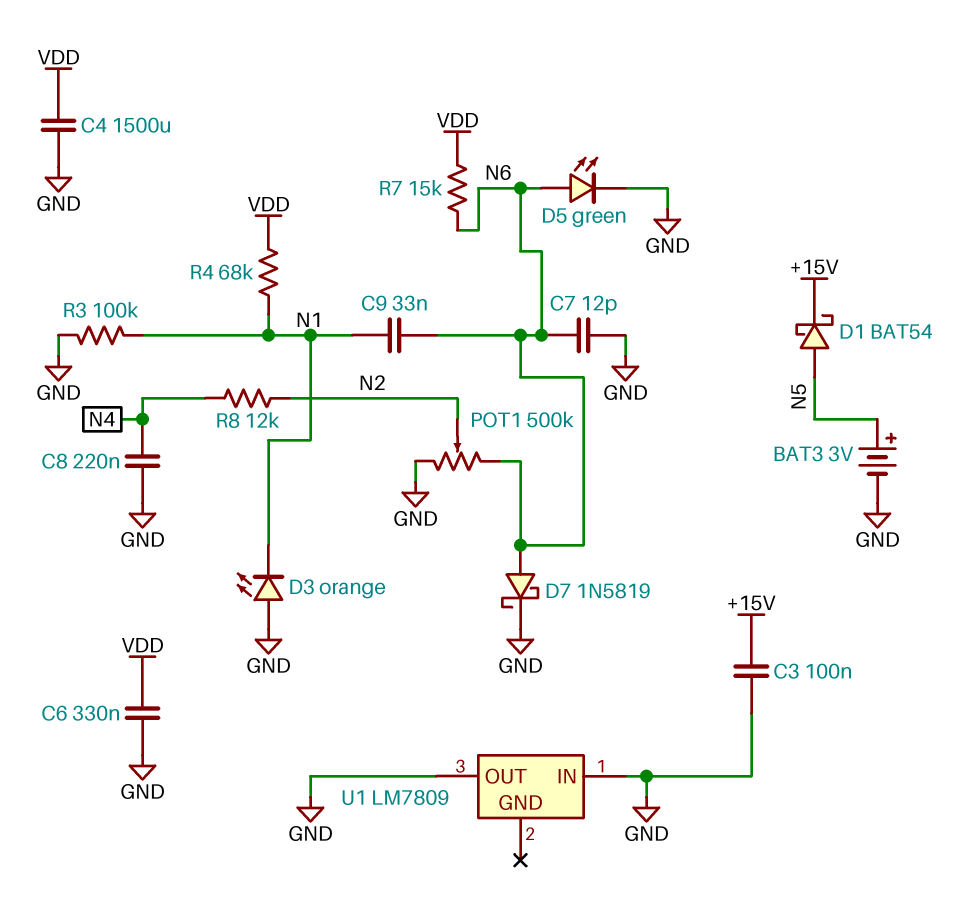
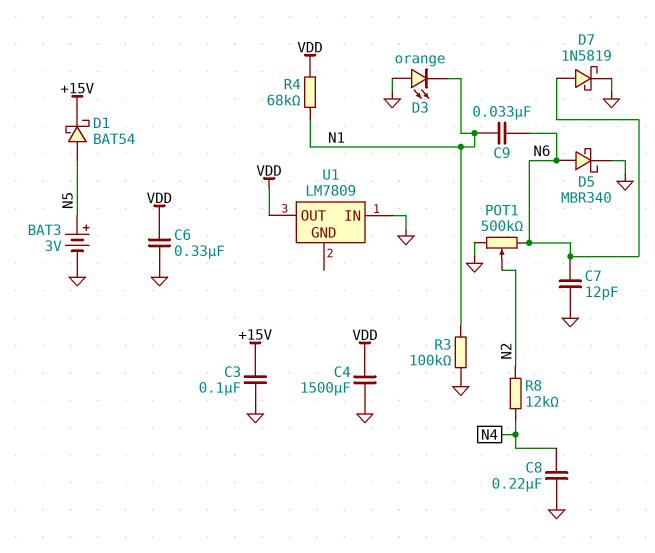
D5: LED green (A N6, K GND) -> schottky MBR340 (A N6, K GND)
R7: 15k (N6, VDD) -> none
U1 pin OUT: GND -> VDD

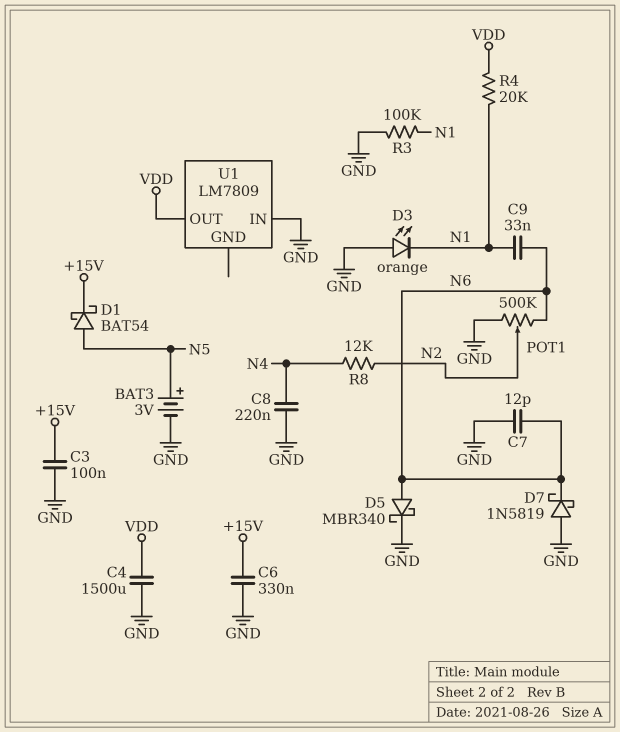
C6: 330nF (GND, VDD) -> 330nF (+15V, GND)
D7: schottky 1N5819 (A N6, K GND) -> schottky 1N5819 (A GND, K N6)
R4: 68k (N1, VDD) -> 20k (N1, VDD)

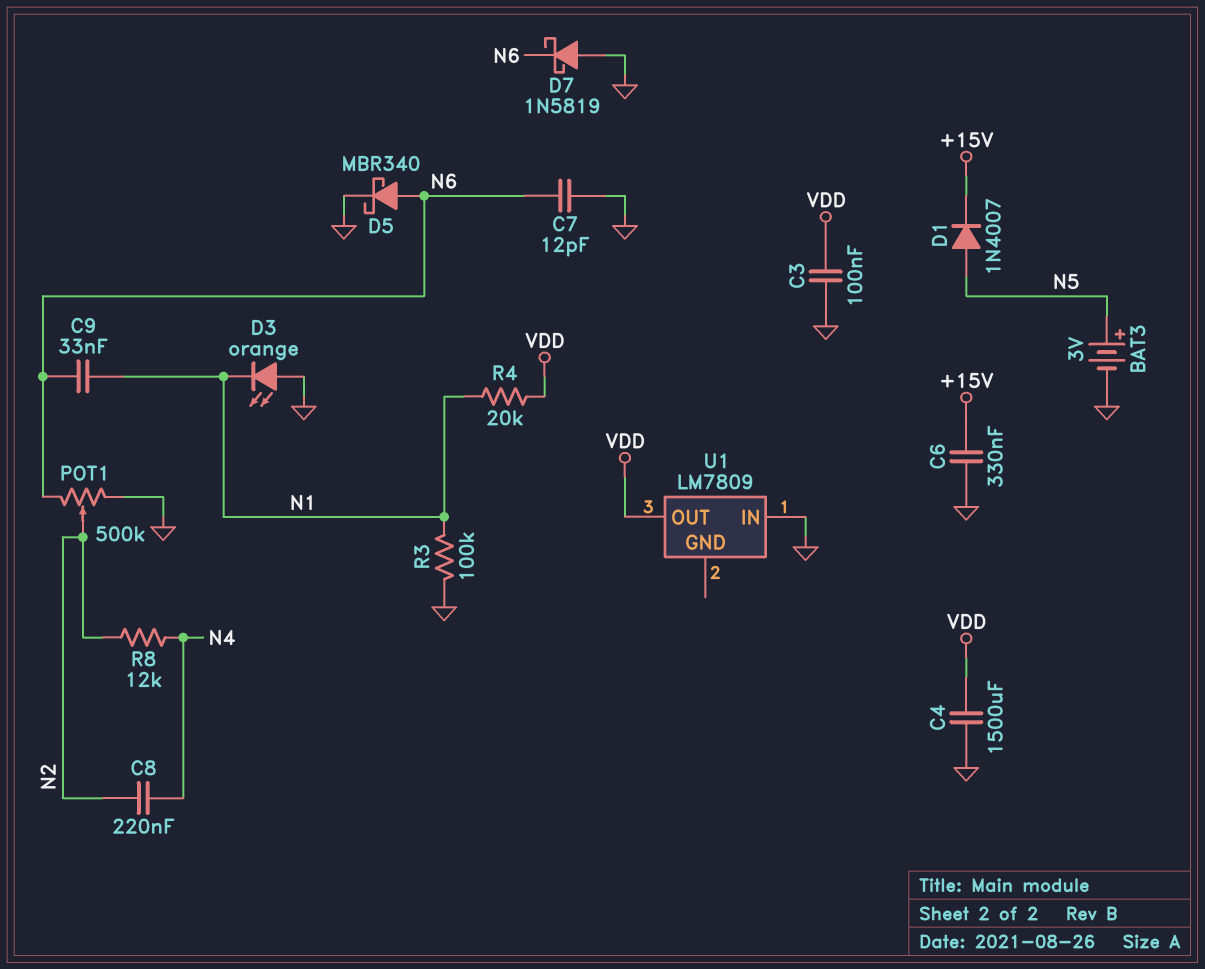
C3: 100nF (+15V, GND) -> 100nF (GND, VDD)
C8: 220nF (GND, N4) -> 220nF (N2, N4)
D1: schottky BAT54 (A N5, K +15V) -> diode 1N4007 (A N5, K +15V)

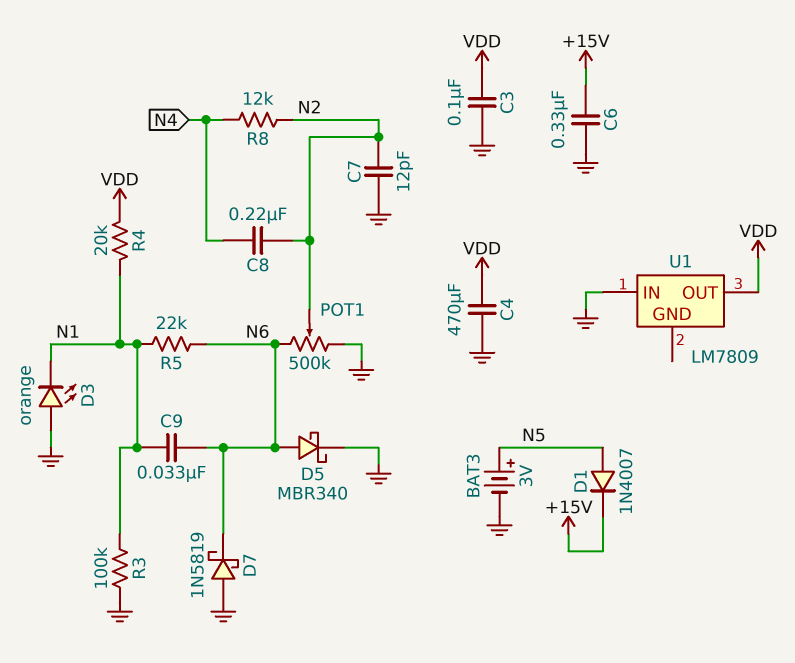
C4: 1500uF (GND, VDD) -> 470uF (GND, VDD)
C7: 12pF (GND, N6) -> 12pF (GND, N2)
R5: none -> 22k (N1, N6)

